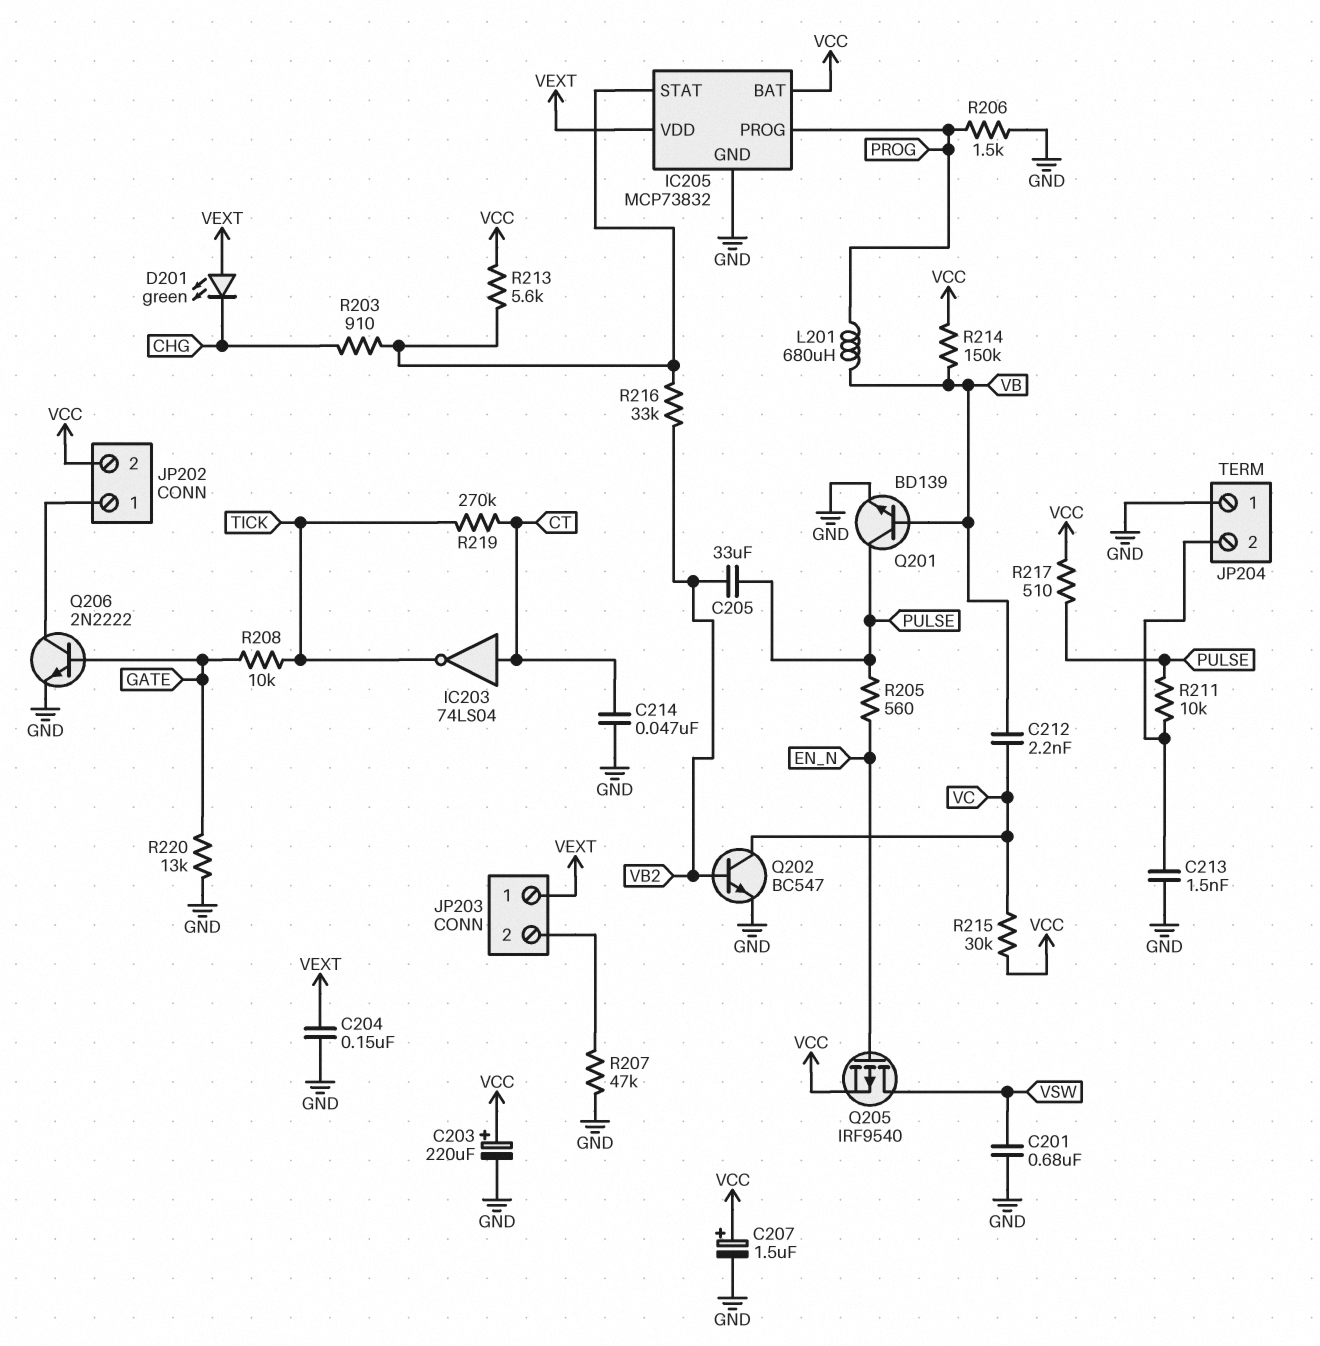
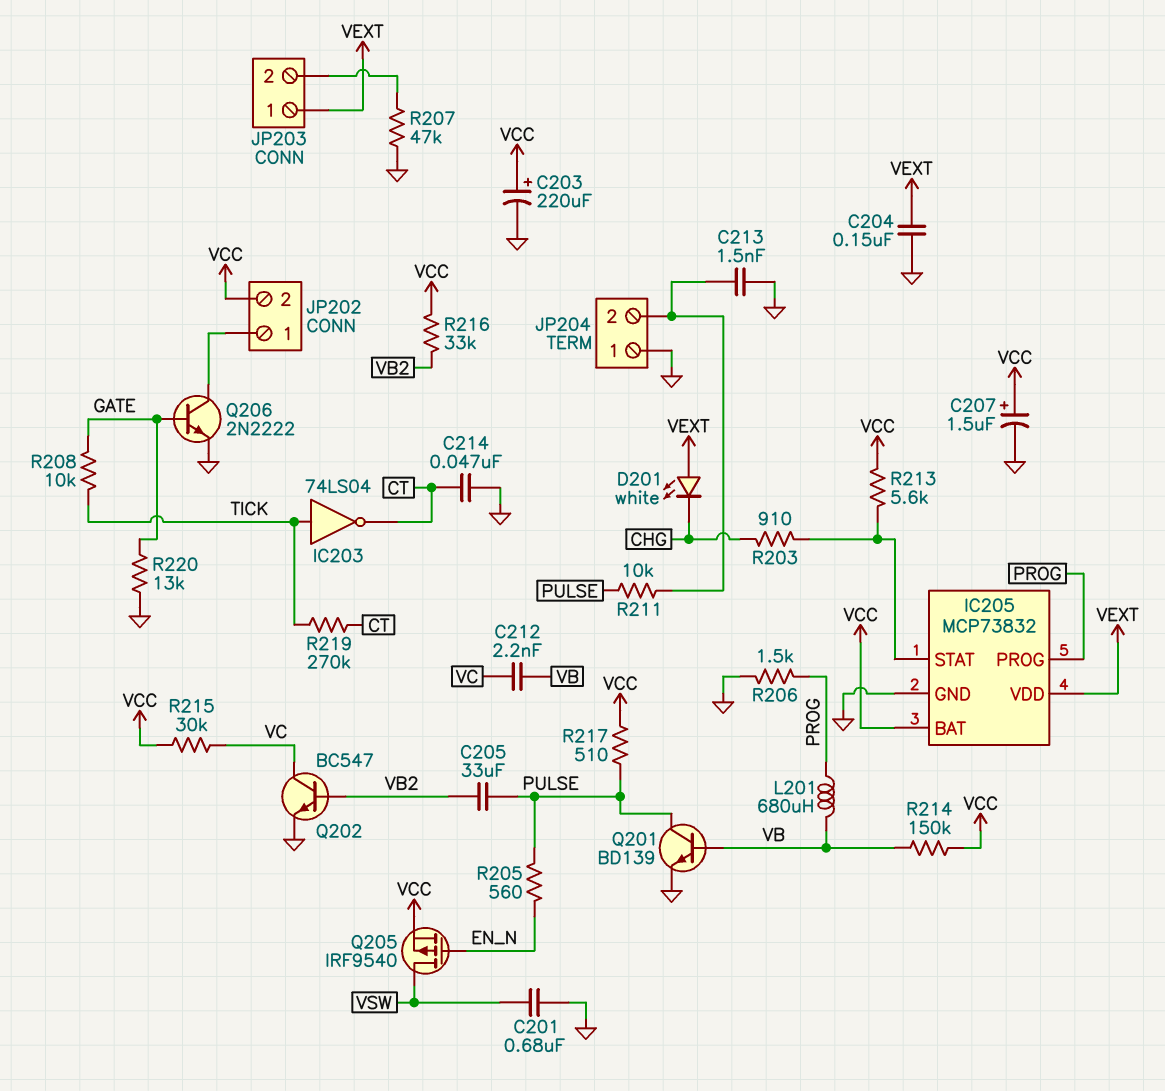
D201: LED green (A VEXT, K CHG) -> LED white (A VEXT, K CHG)
IC203: NOT 74LS04 (in CT, out TICK) -> NOT 74LS04 (in TICK, out CT)
R216: 33k (IC205/STAT, VB2) -> 33k (VB2, VCC)

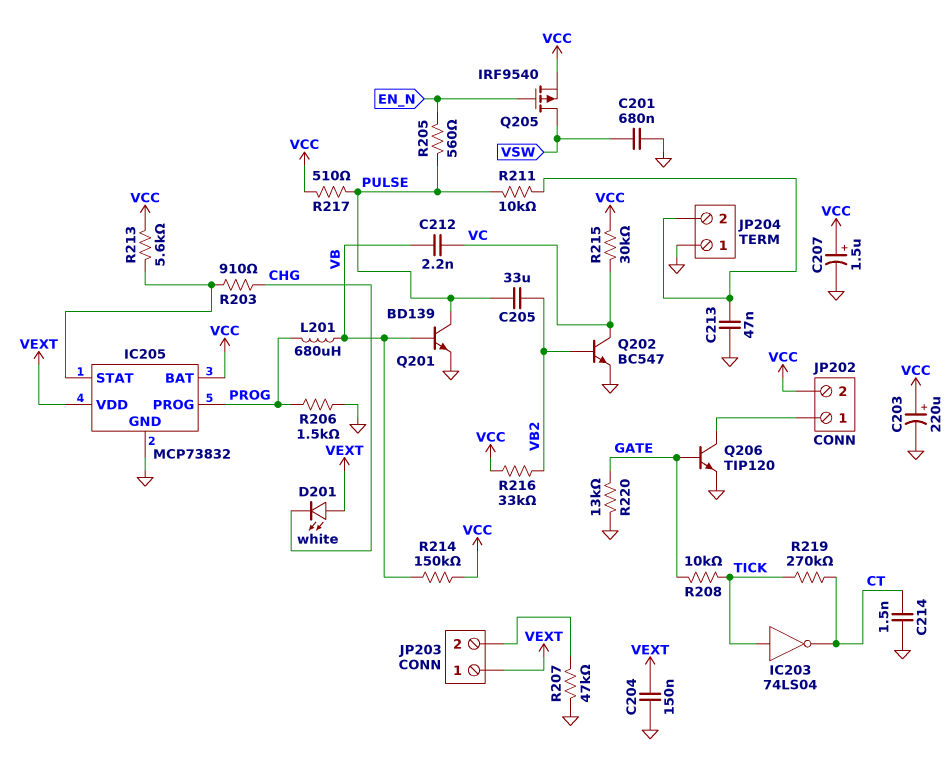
C213: 1.5nF (GND, JP204/2) -> 47nF (GND, JP204/2)
C214: 47nF (CT, GND) -> 1.5nF (CT, GND)
Q206: NPN 2N2222 (B GATE, C JP202/1, E GND) -> NPN TIP120 (B GATE, C JP202/1, E GND)

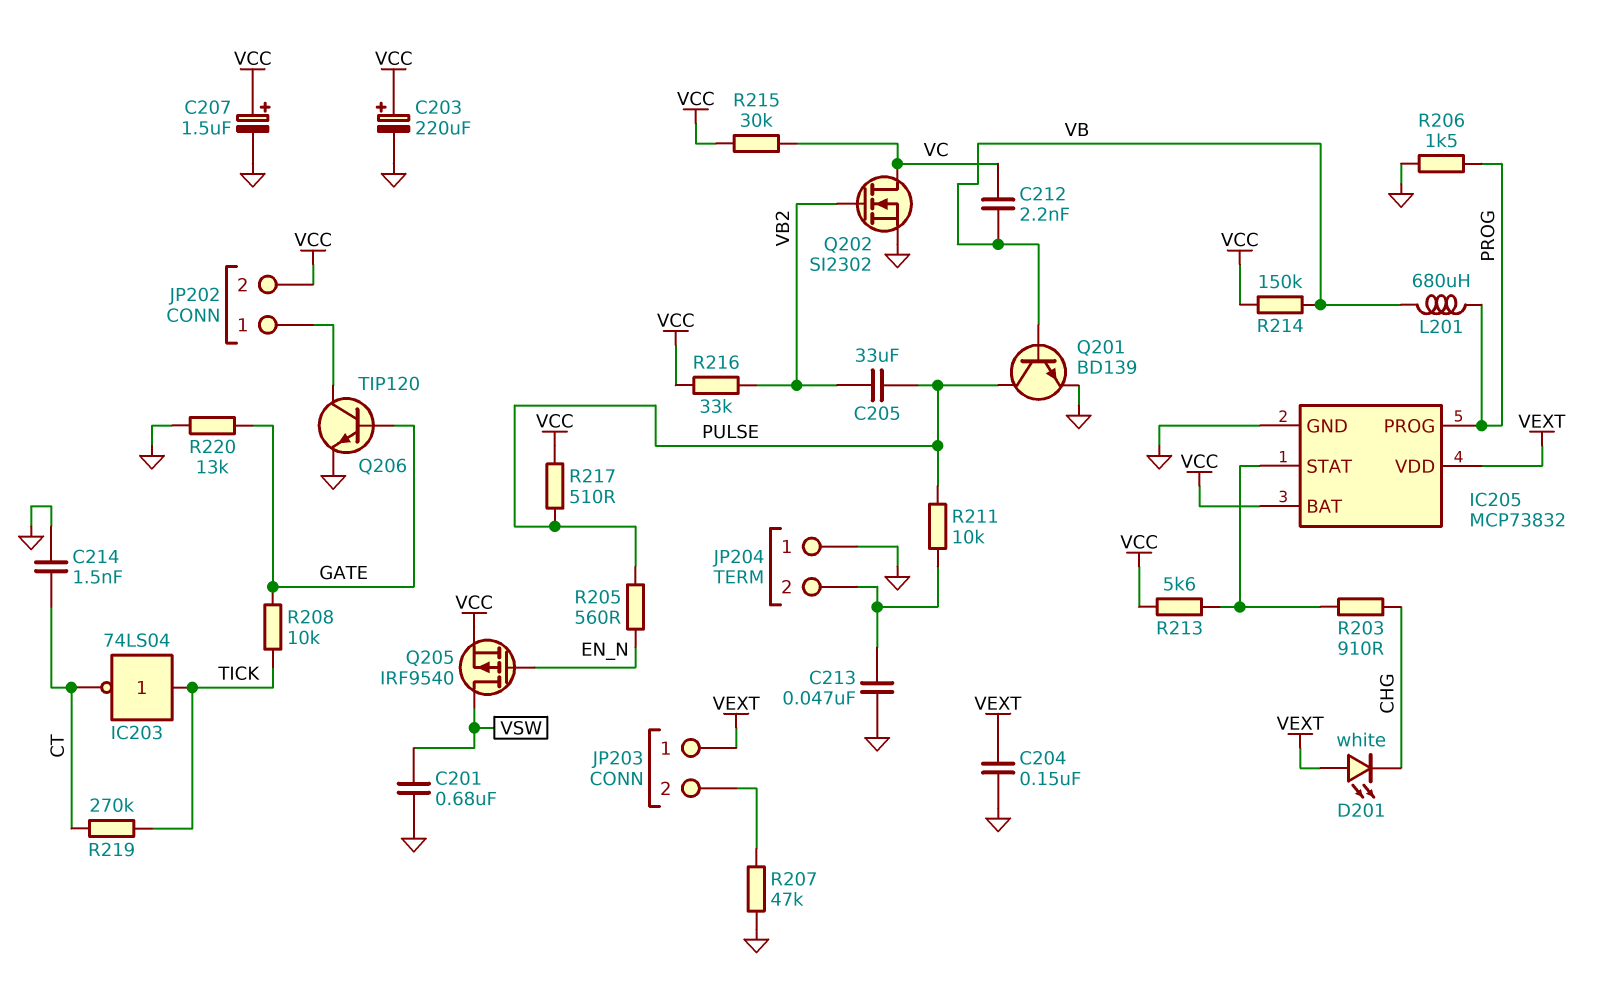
Q202: NPN BC547 (B VB2, C VC, E GND) -> NMOS SI2302 (G VB2, D VC, S GND)

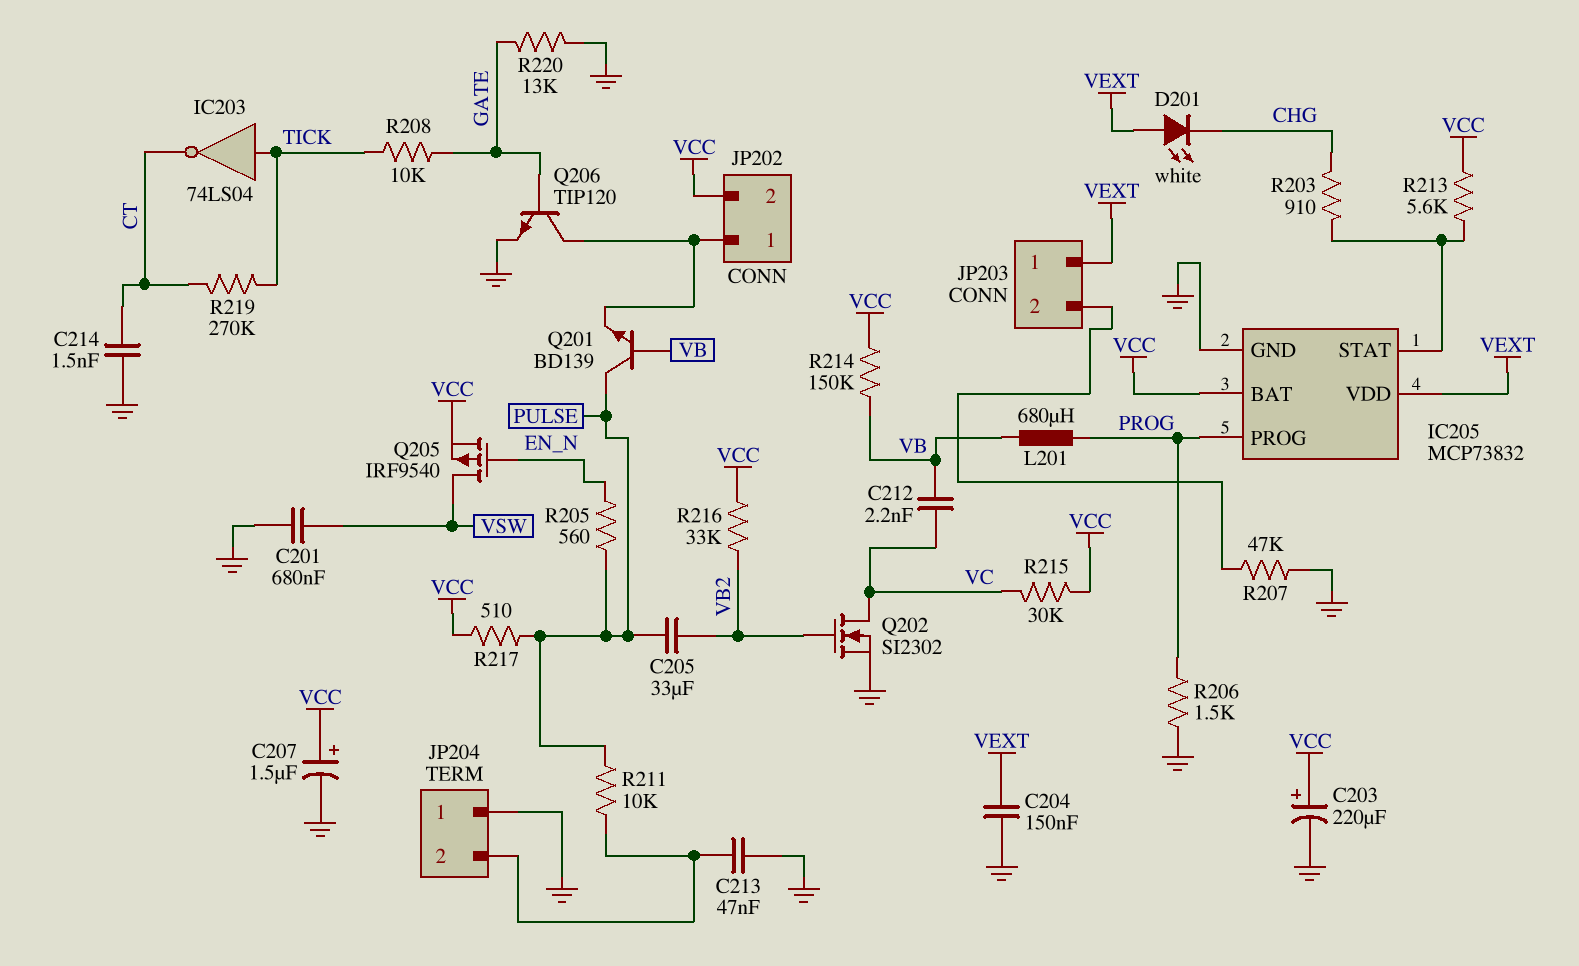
Q201: NPN BD139 (B VB, C PULSE, E GND) -> NPN BD139 (B VB, C PULSE, E JP202/1)

